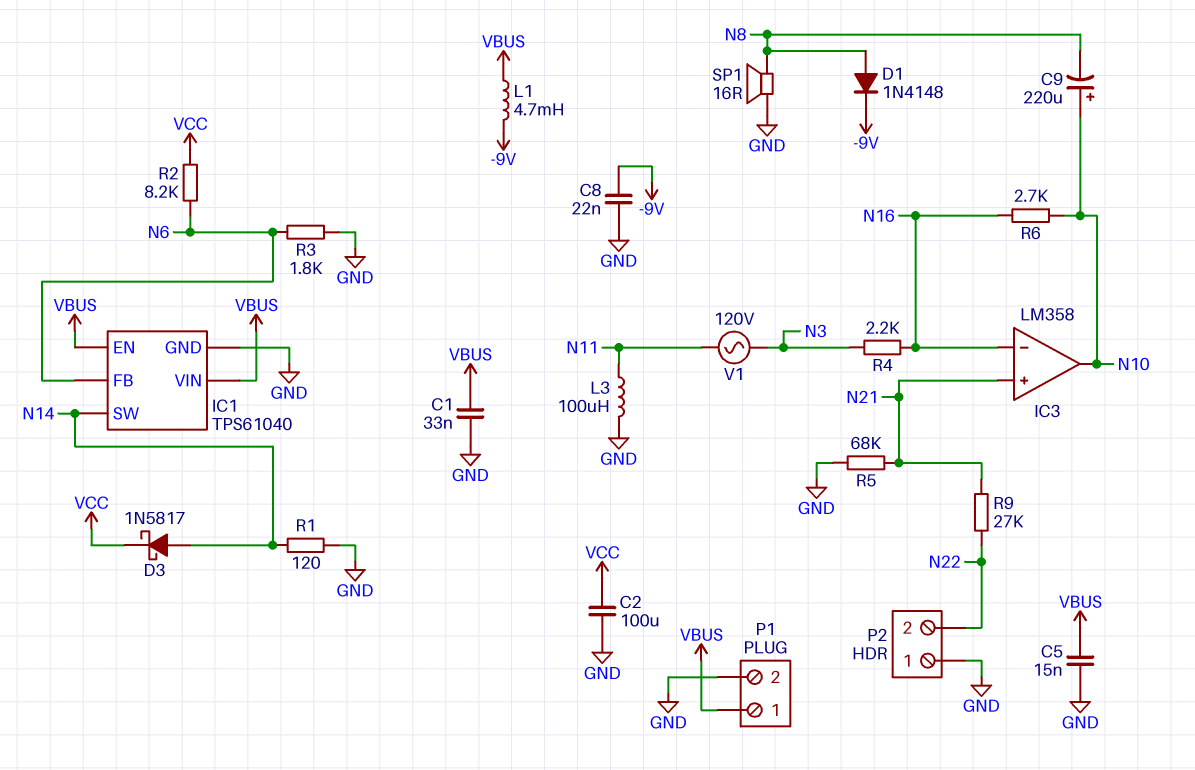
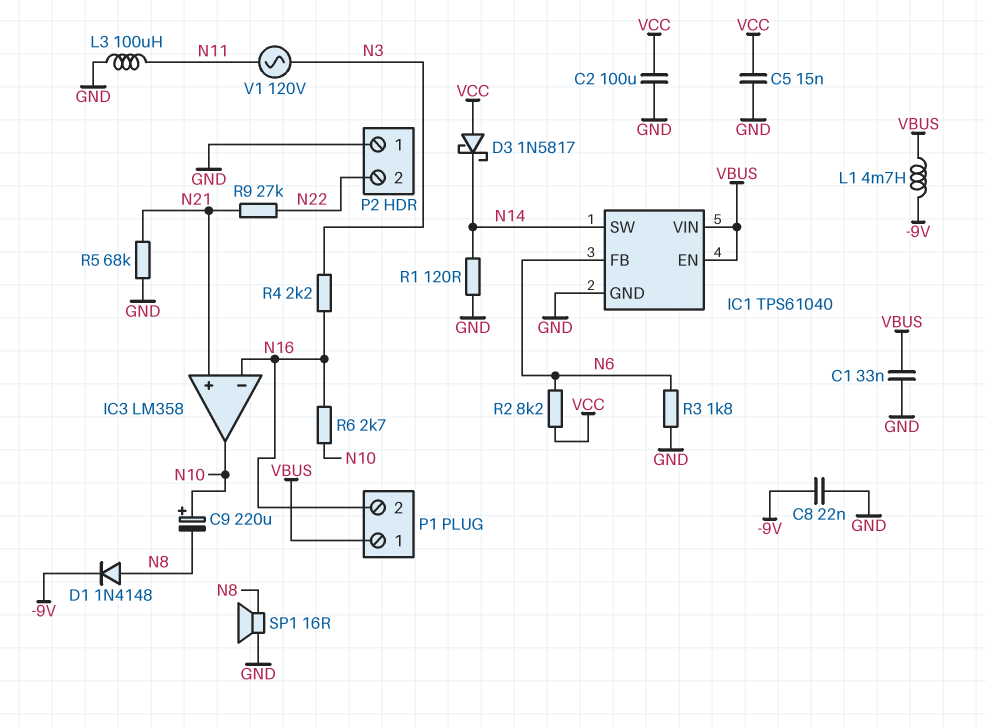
C5: 15nF (GND, VBUS) -> 15nF (GND, VCC)
D3: schottky 1N5817 (A N14, K VCC) -> schottky 1N5817 (A VCC, K N14)
P1 pin 2: GND -> N16

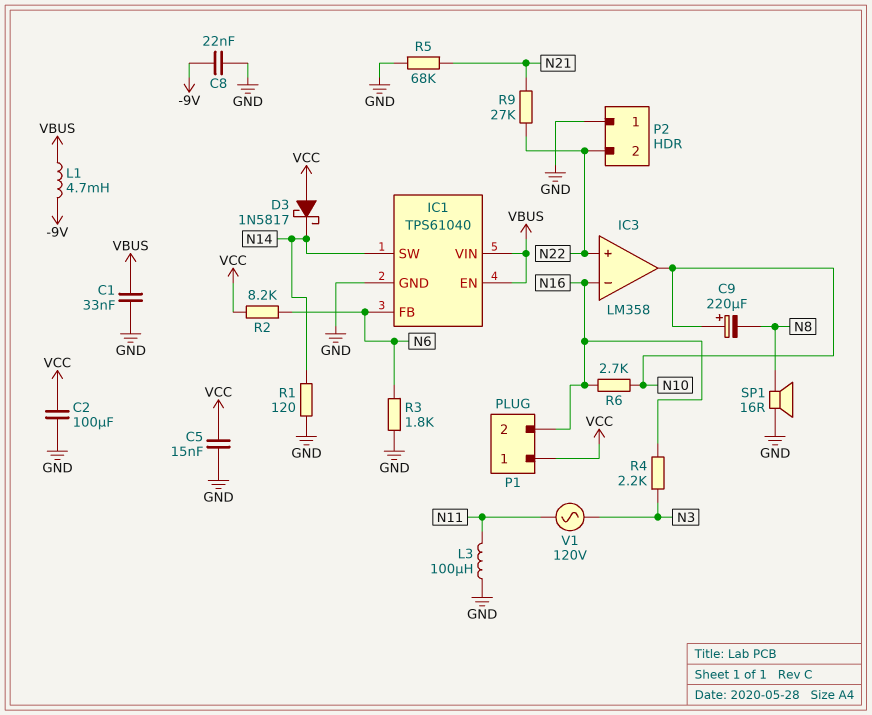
D1: diode 1N4148 (A N8, K -9V) -> none
IC3 pin in+: N21 -> N22
P1 pin 1: VBUS -> VCC

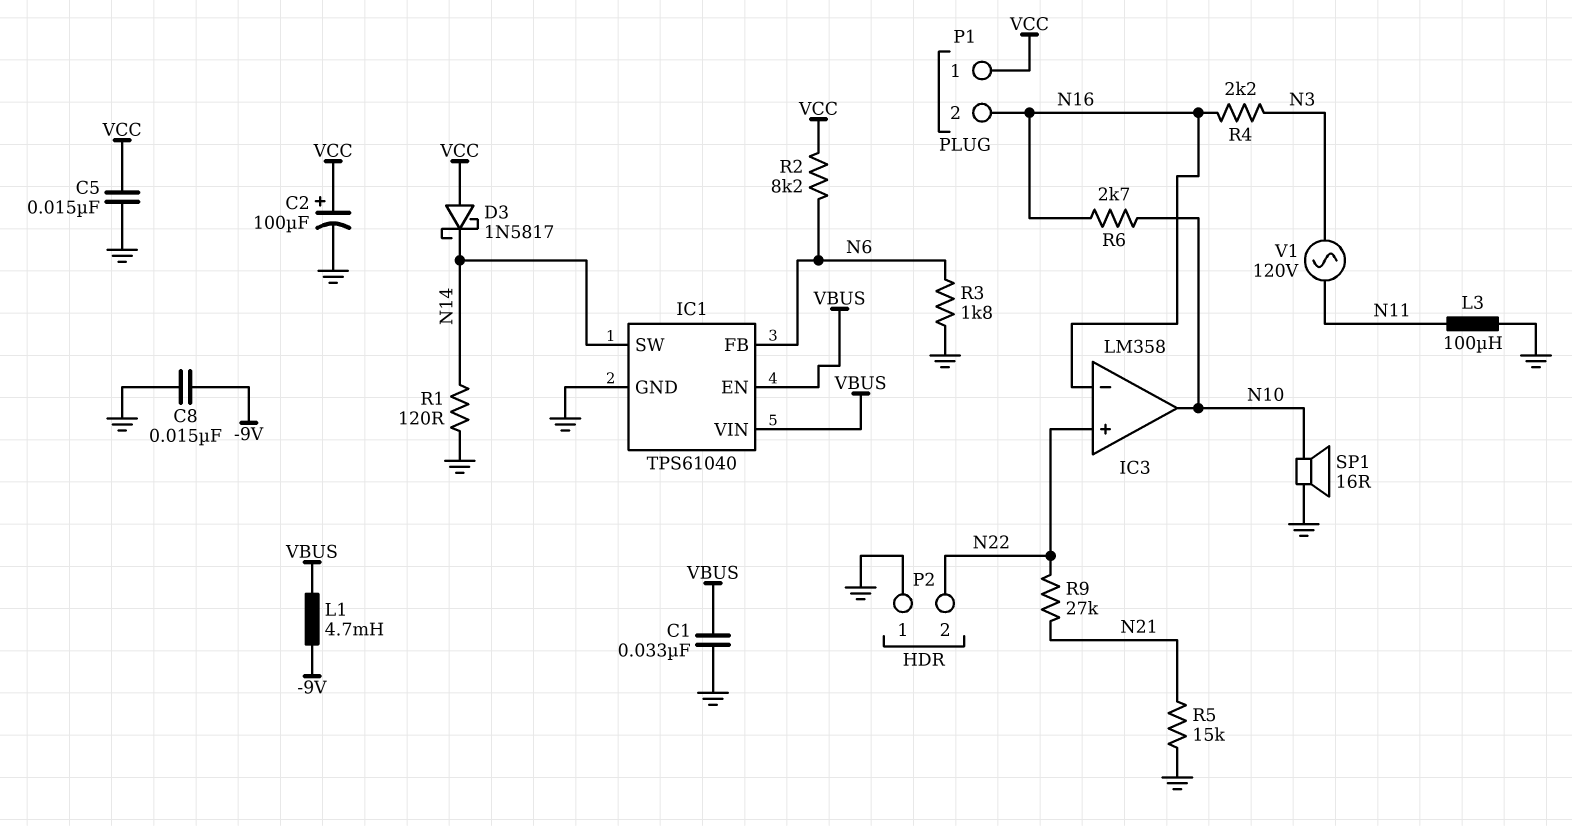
C2: 100uF (GND, VCC) -> 100uF (plus VCC, minus GND)
C8: 22nF (-9V, GND) -> 15nF (-9V, GND)
C9: 220uF (plus N10, minus N8) -> none
R5: 68k (GND, N21) -> 15k (GND, N21)
SP1: speaker 16R (GND, N8) -> speaker 16R (GND, N10)

